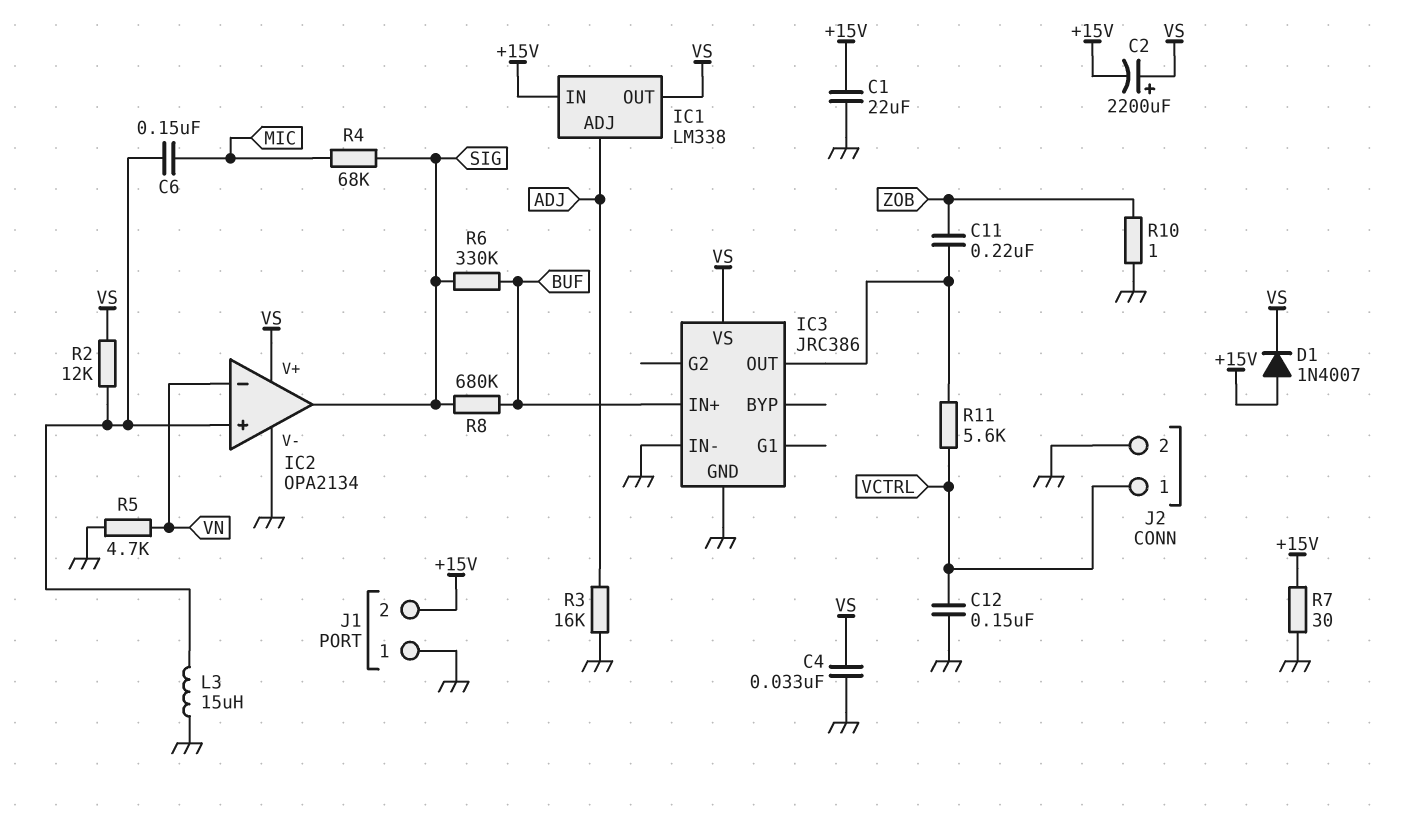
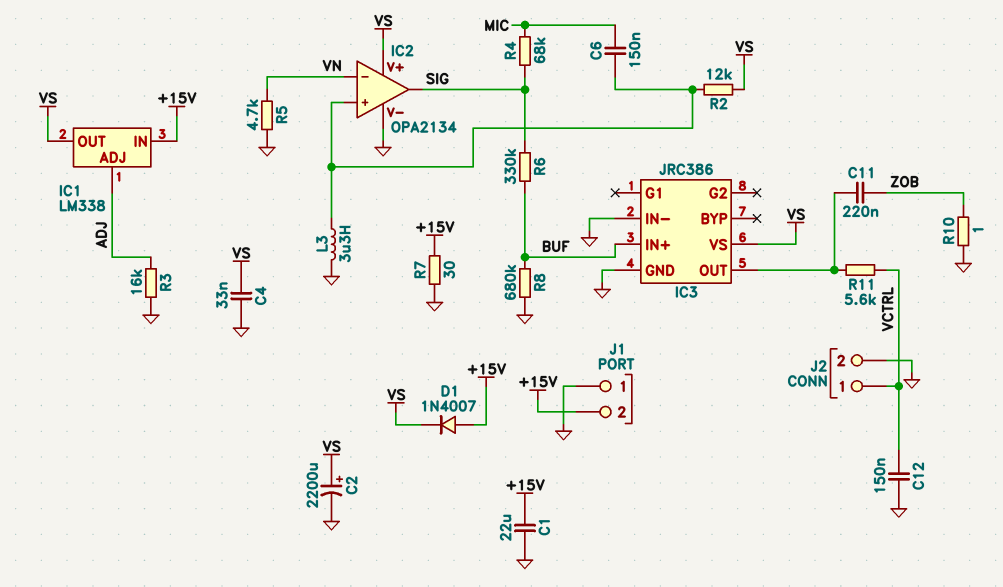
C2: 2200uF (plus VS, minus +15V) -> 2200uF (plus VS, minus GND)
L3: 15uH (GND, IC2/in+) -> 3.3uH (GND, IC2/in+)
R8: 680k (BUF, SIG) -> 680k (BUF, GND)

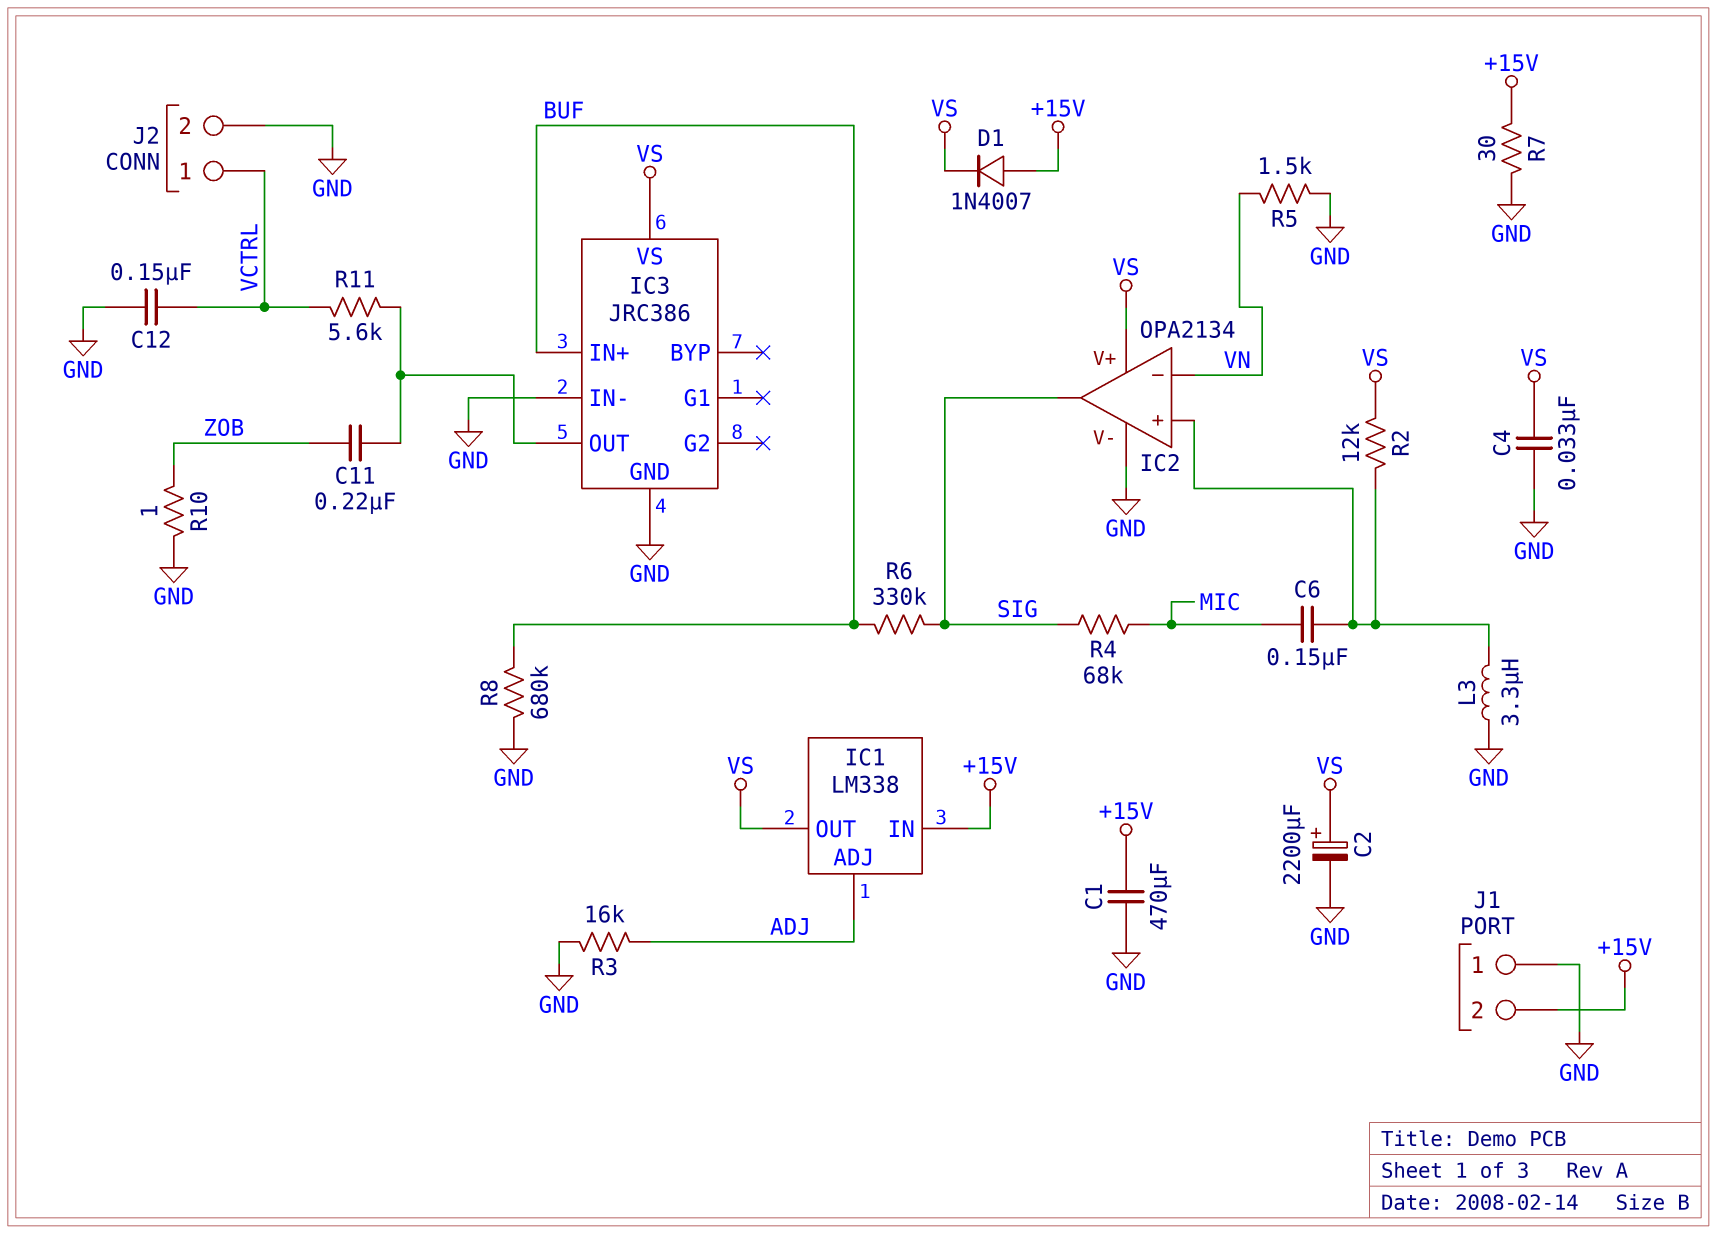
C1: 22uF (+15V, GND) -> 470uF (+15V, GND)
R5: 4.7k (GND, VN) -> 1.5k (GND, VN)

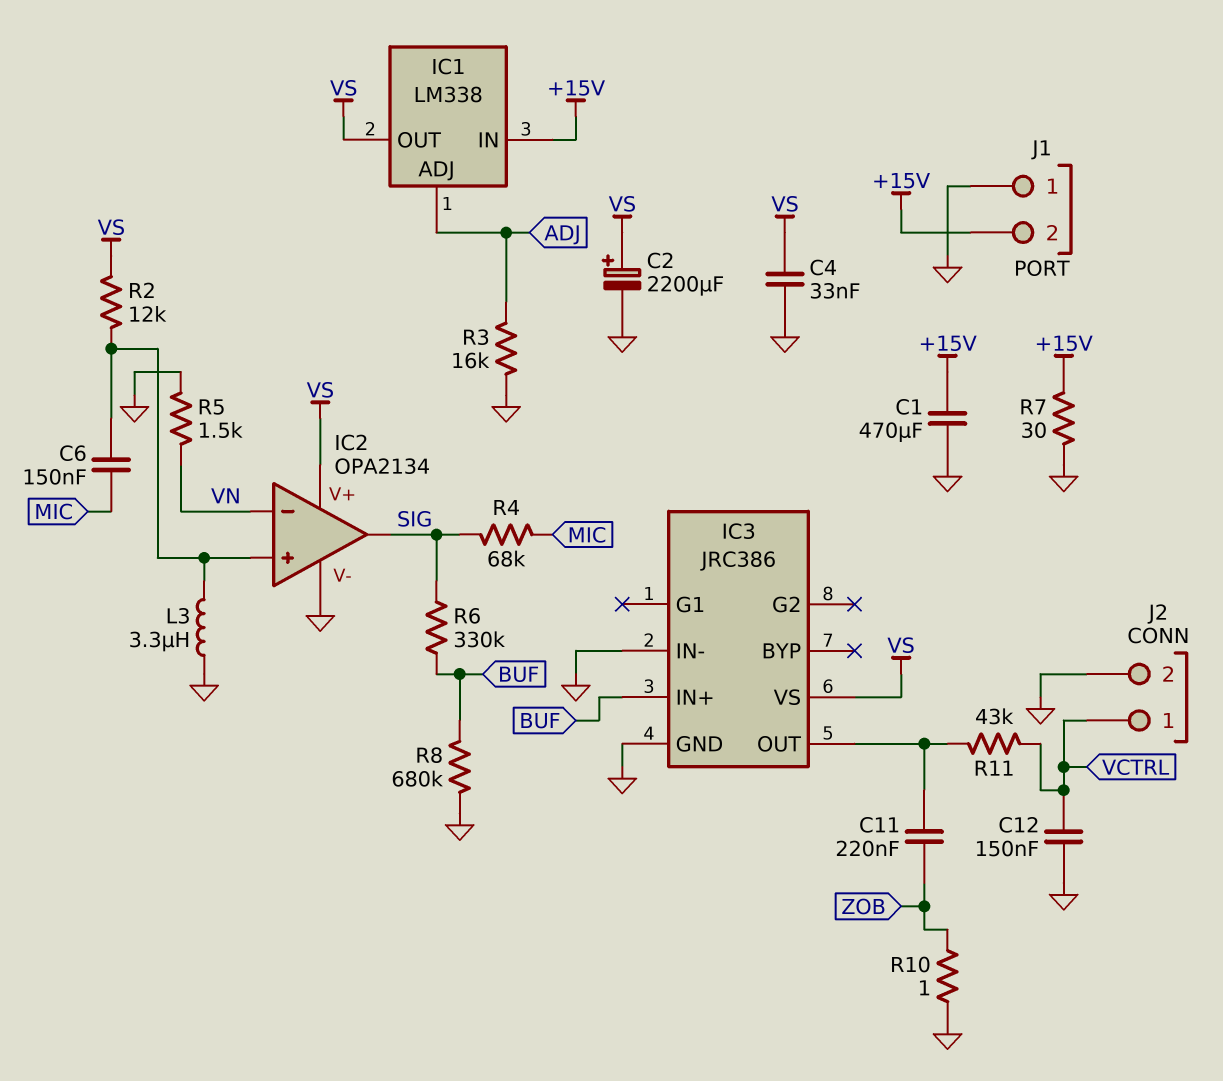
D1: diode 1N4007 (A +15V, K VS) -> none
R11: 5.6k (IC3/OUT, VCTRL) -> 43k (IC3/OUT, VCTRL)

